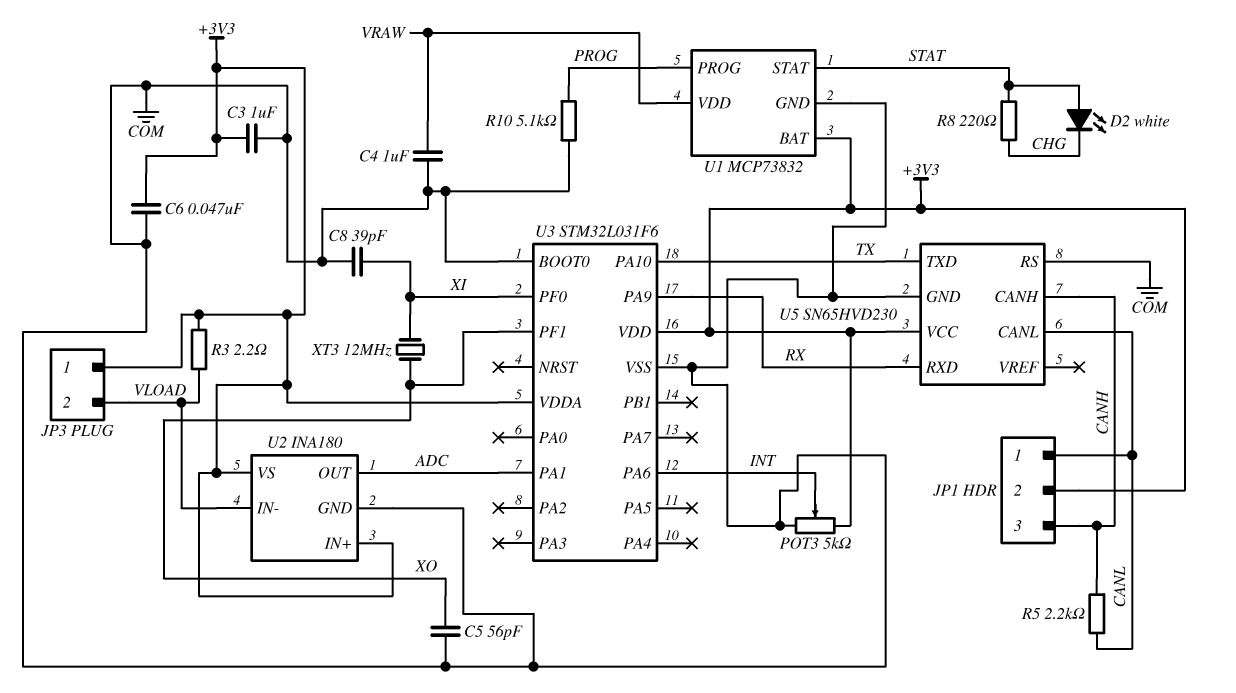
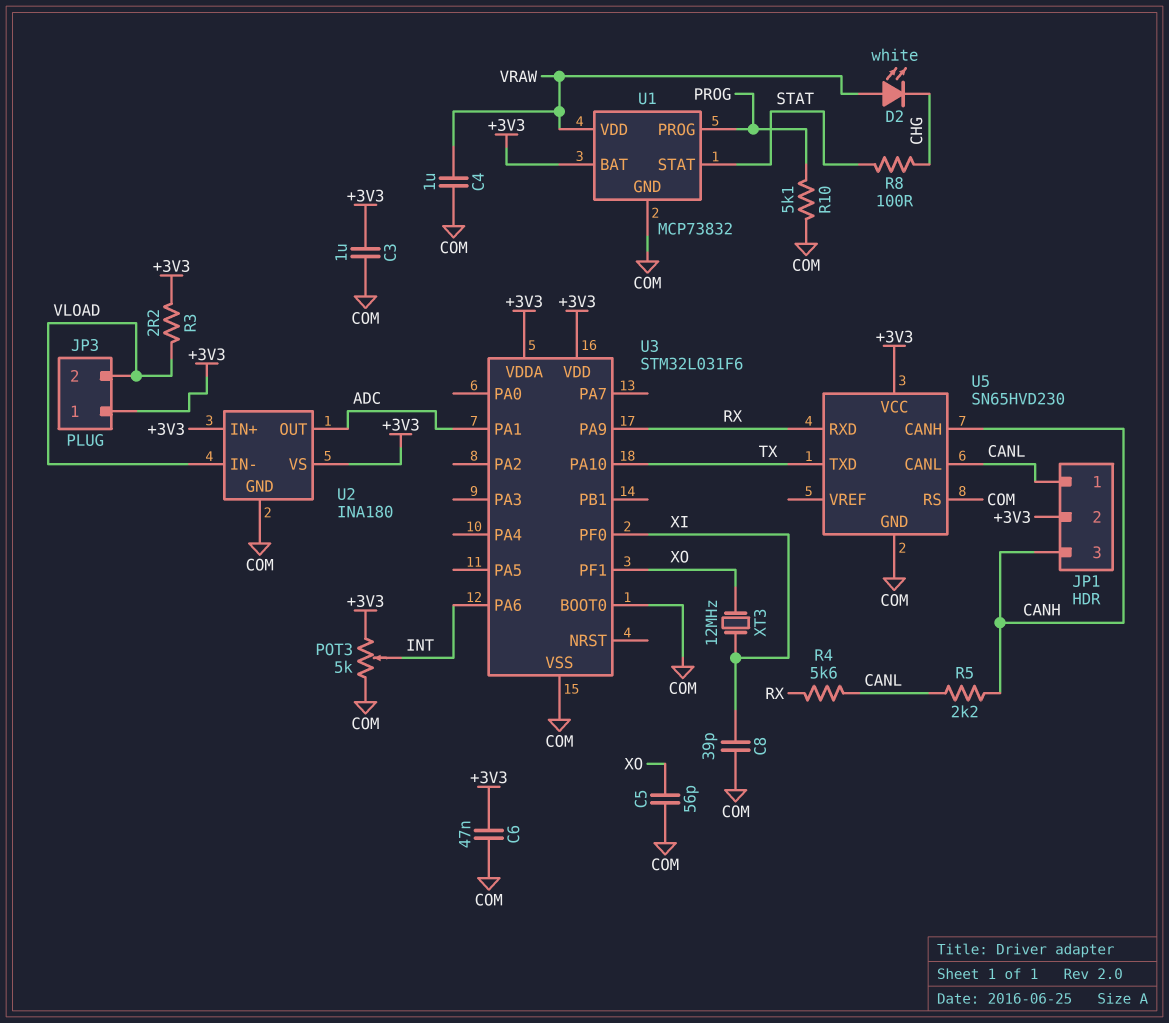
D2: LED white (A STAT, K CHG) -> LED white (A VRAW, K CHG)
R4: none -> 5.6k (CANL, RX)
R8: 220 (CHG, STAT) -> 100 (CHG, STAT)

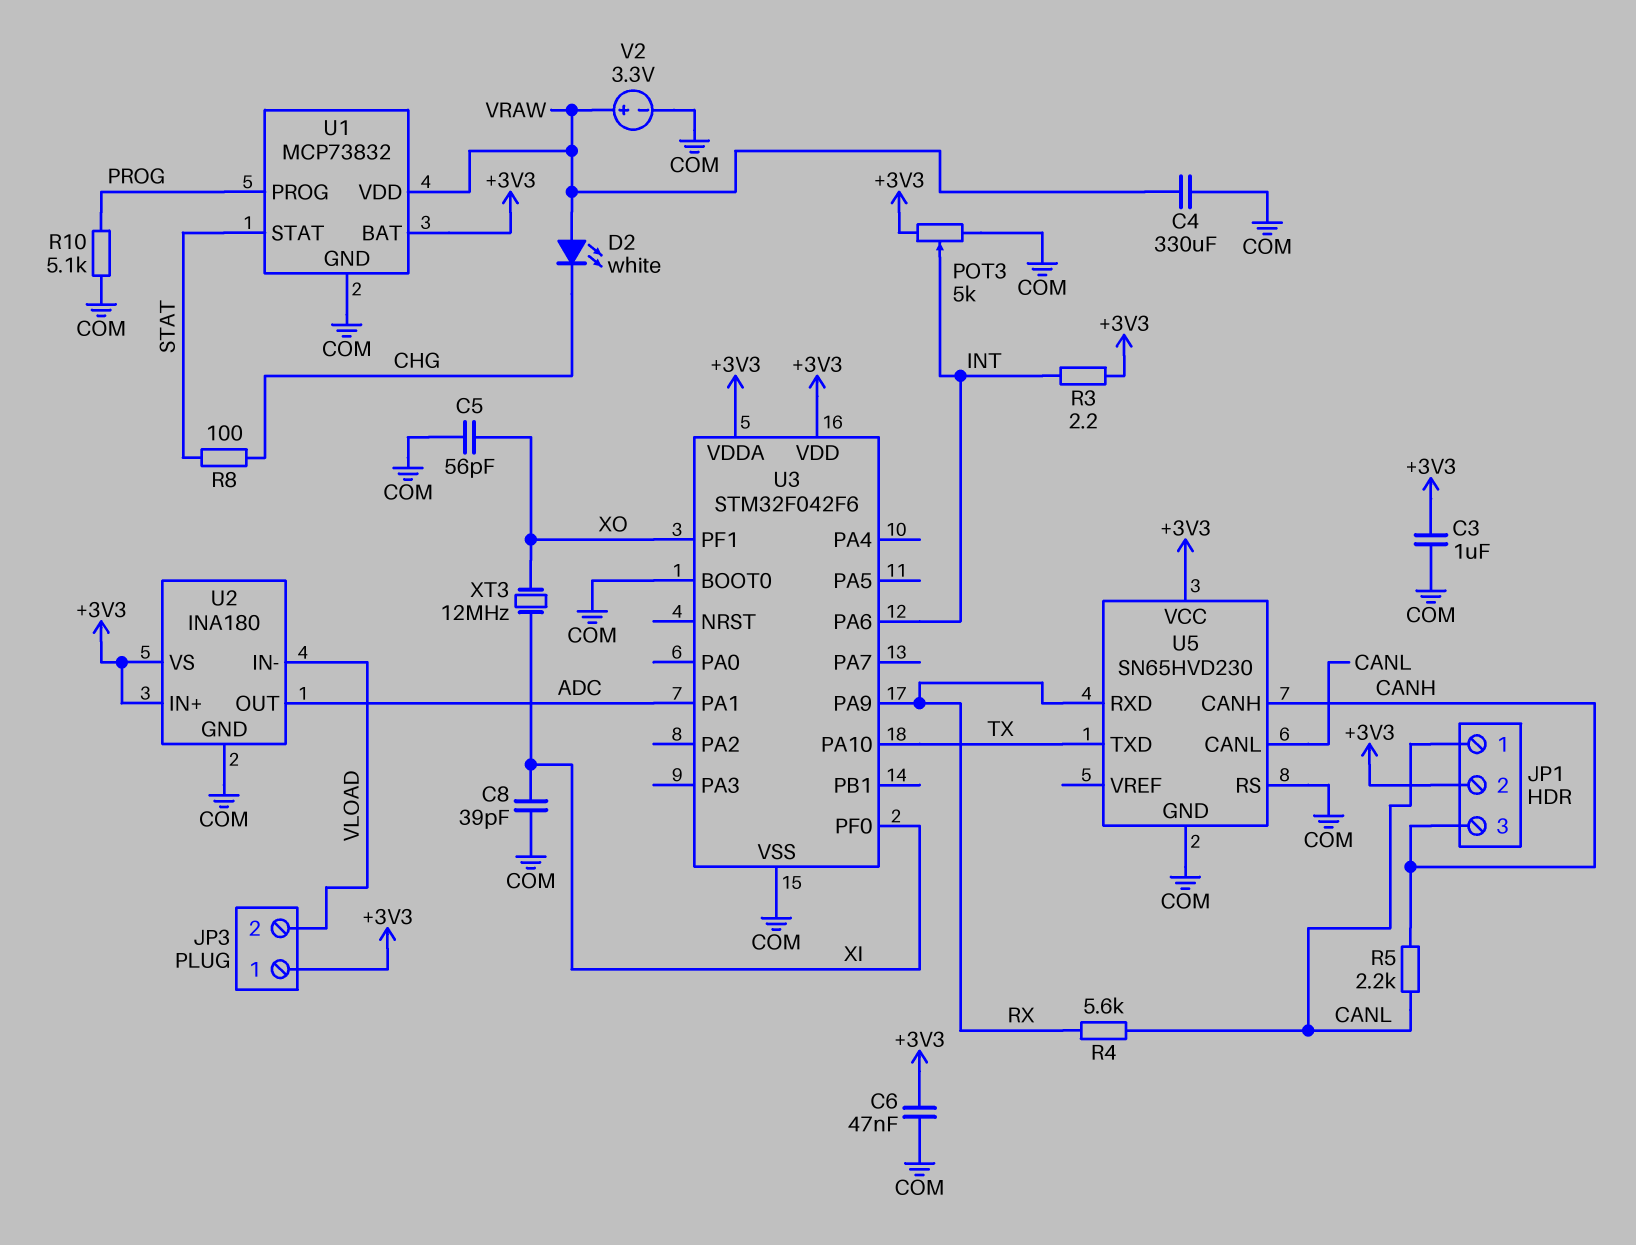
C4: 1uF (COM, VRAW) -> 330uF (COM, VRAW)
R3: 2.2 (+3V3, VLOAD) -> 2.2 (+3V3, INT)
U3: STM32L031F6 -> STM32F042F6
V2: none -> 3.3V (plus VRAW, minus COM)

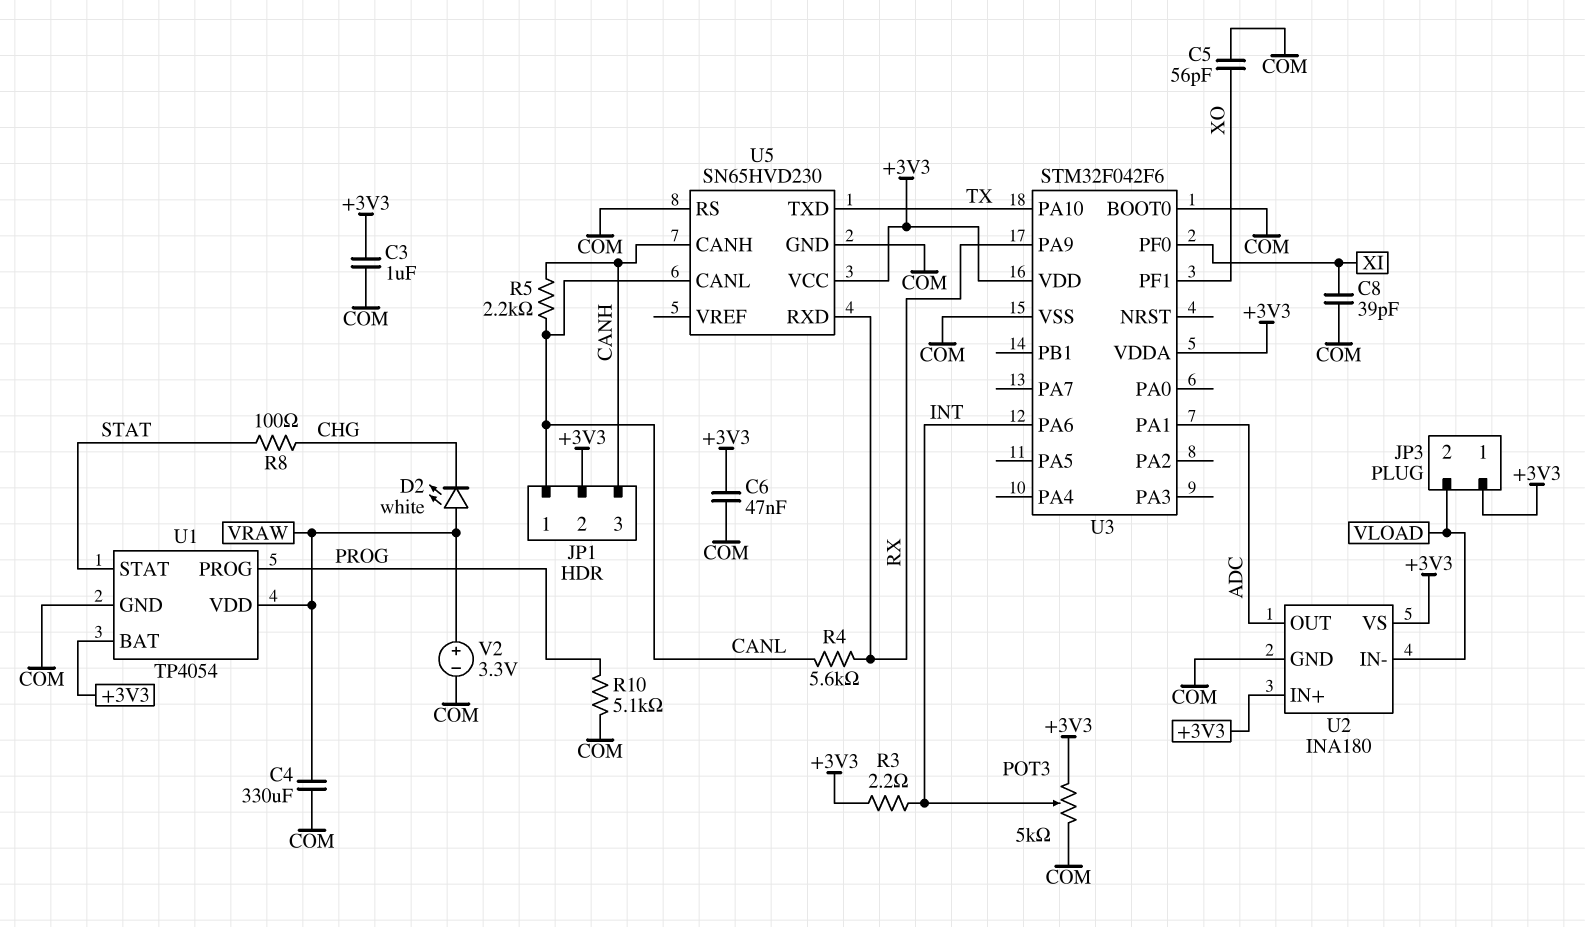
U1: MCP73832 -> TP4054
XT3: 12MHz (XI, XO) -> none

